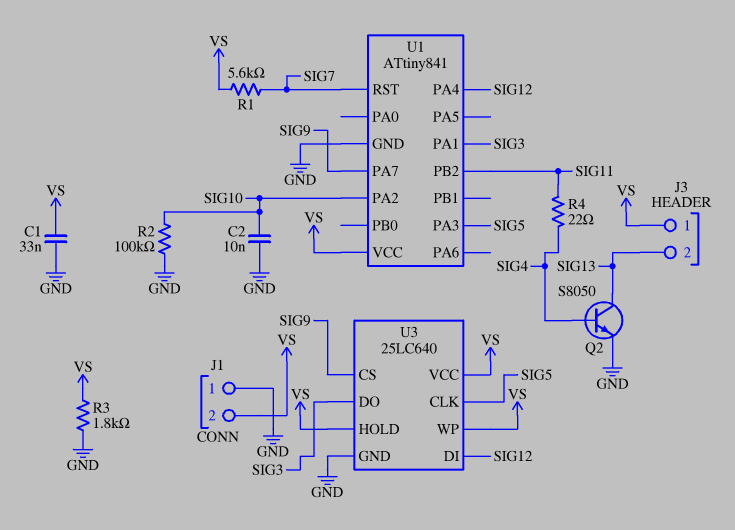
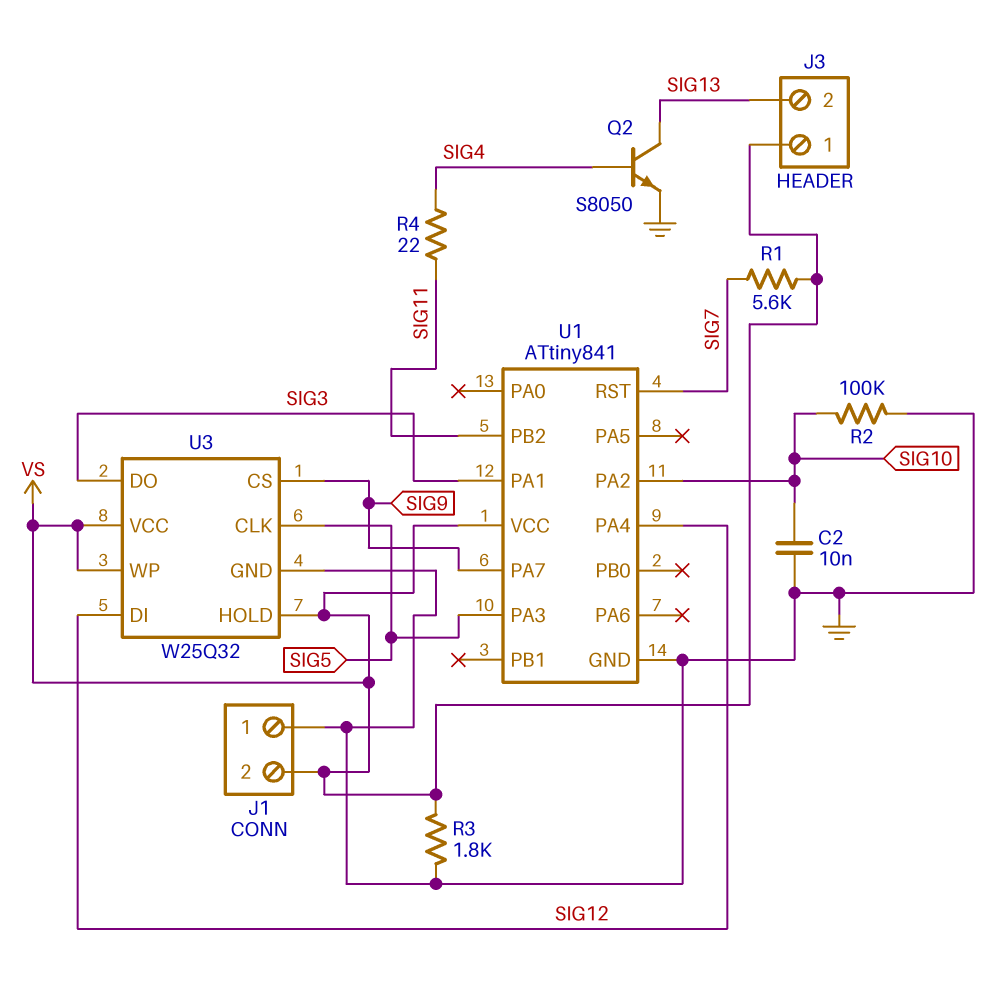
C1: 33nF (GND, VS) -> none
U3: 25LC640 -> W25Q32

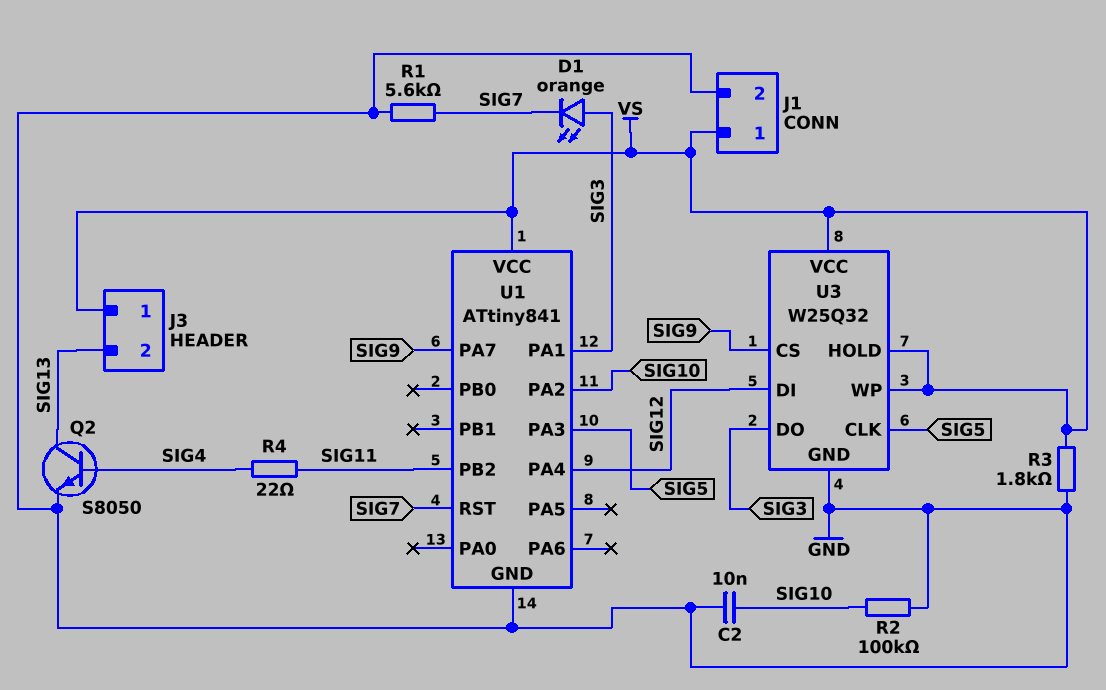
D1: none -> LED orange (A SIG3, K SIG7)
J1 pin 1: GND -> VS
J1 pin 2: VS -> GND
R1: 5.6k (SIG7, VS) -> 5.6k (GND, SIG7)

